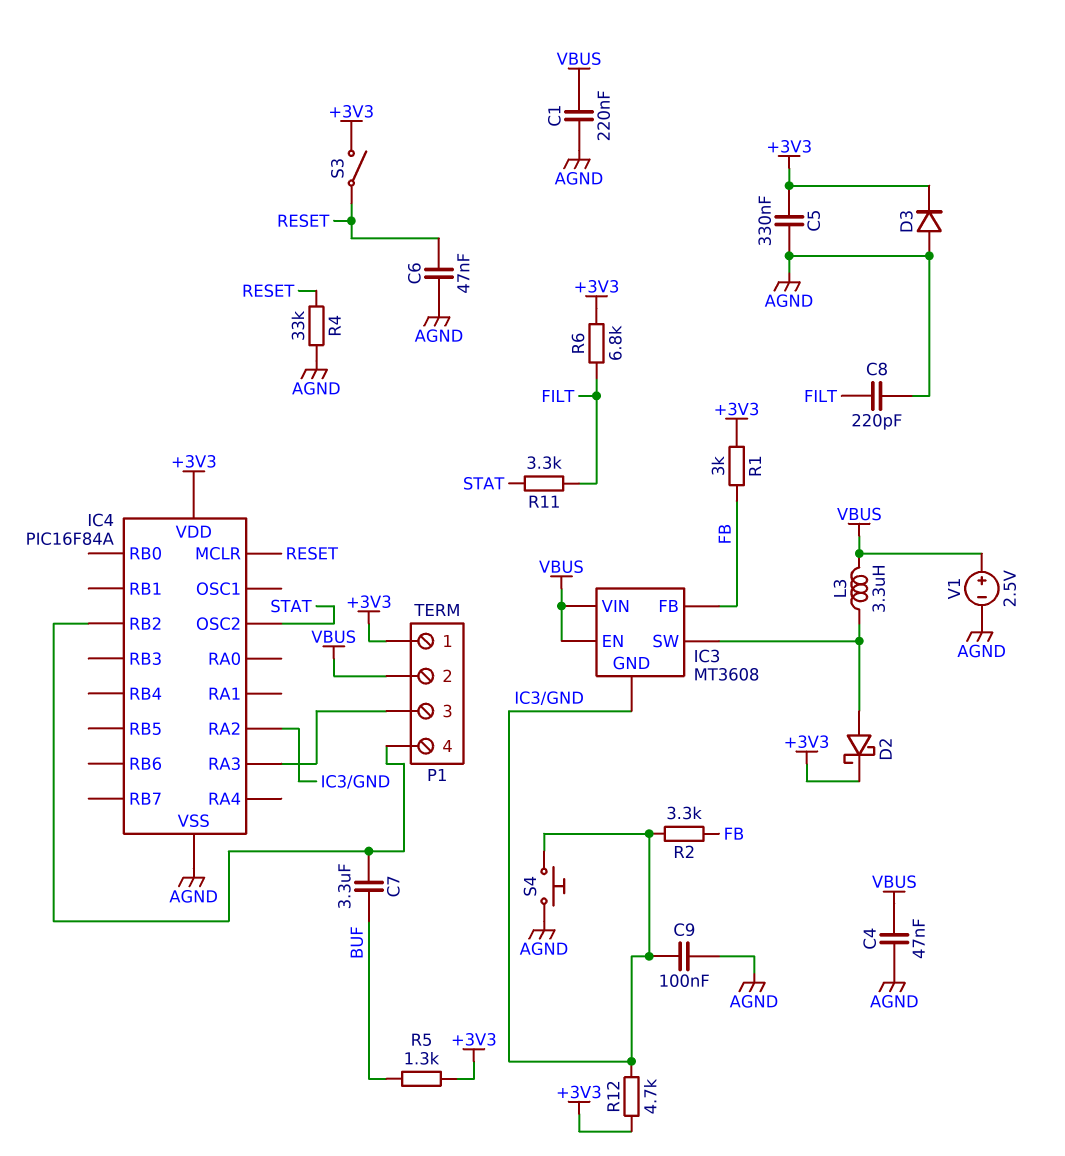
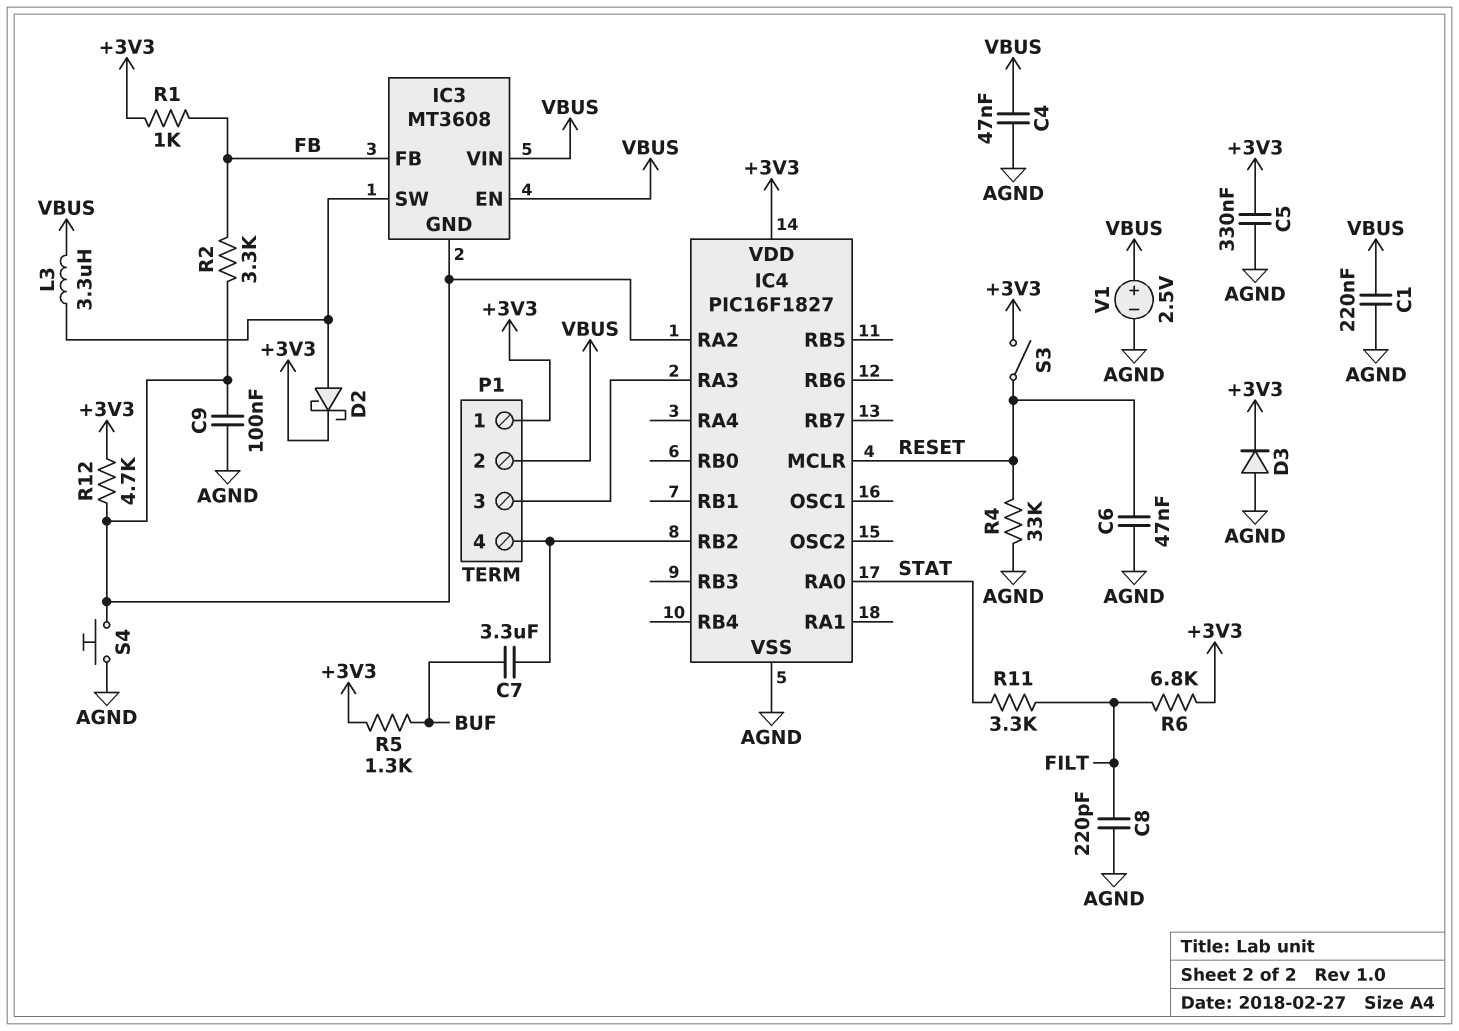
IC4: PIC16F84A -> PIC16F1827
IC4 pin OSC2: STAT -> none
IC4 pin RA0: none -> STAT
R1: 3k (+3V3, FB) -> 1k (+3V3, FB)

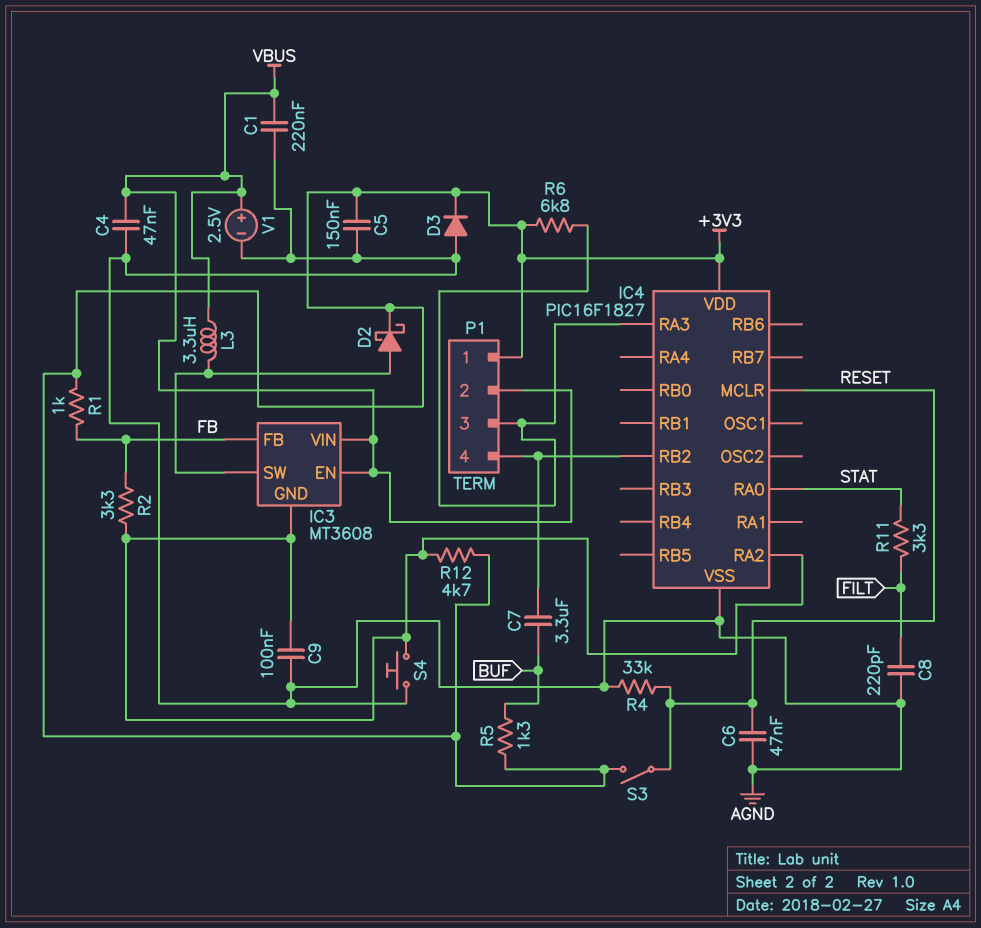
C5: 330nF (+3V3, AGND) -> 150nF (+3V3, AGND)
R6: 6.8k (+3V3, FILT) -> 6.8k (+3V3, IC4/RA3)

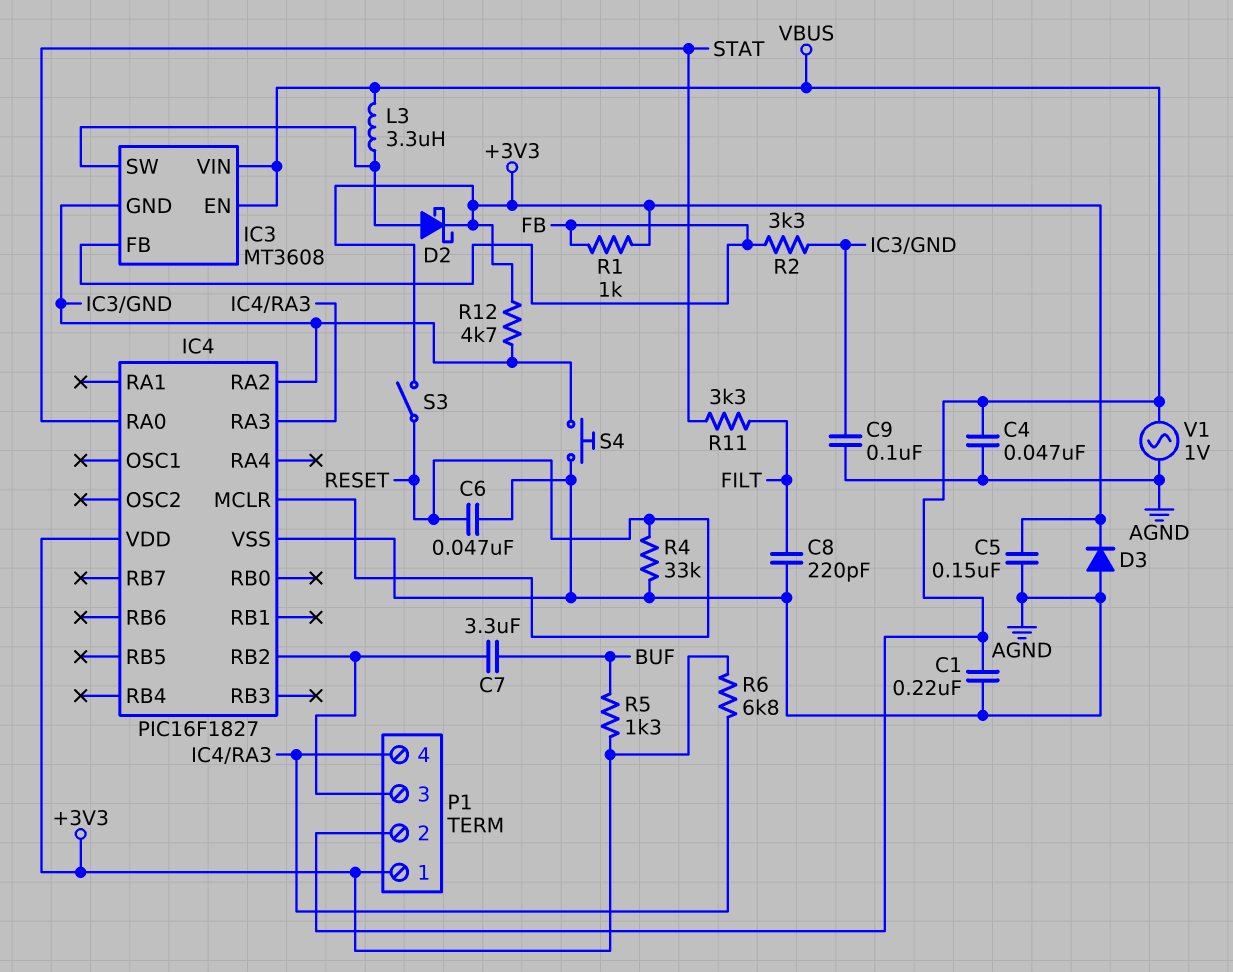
P1 pin 3: IC4/RA3 -> IC4/RB2
P1 pin 4: IC4/RB2 -> IC4/RA3
V1: 2.5V (plus VBUS, minus AGND) -> AC 1V (AGND, VBUS)

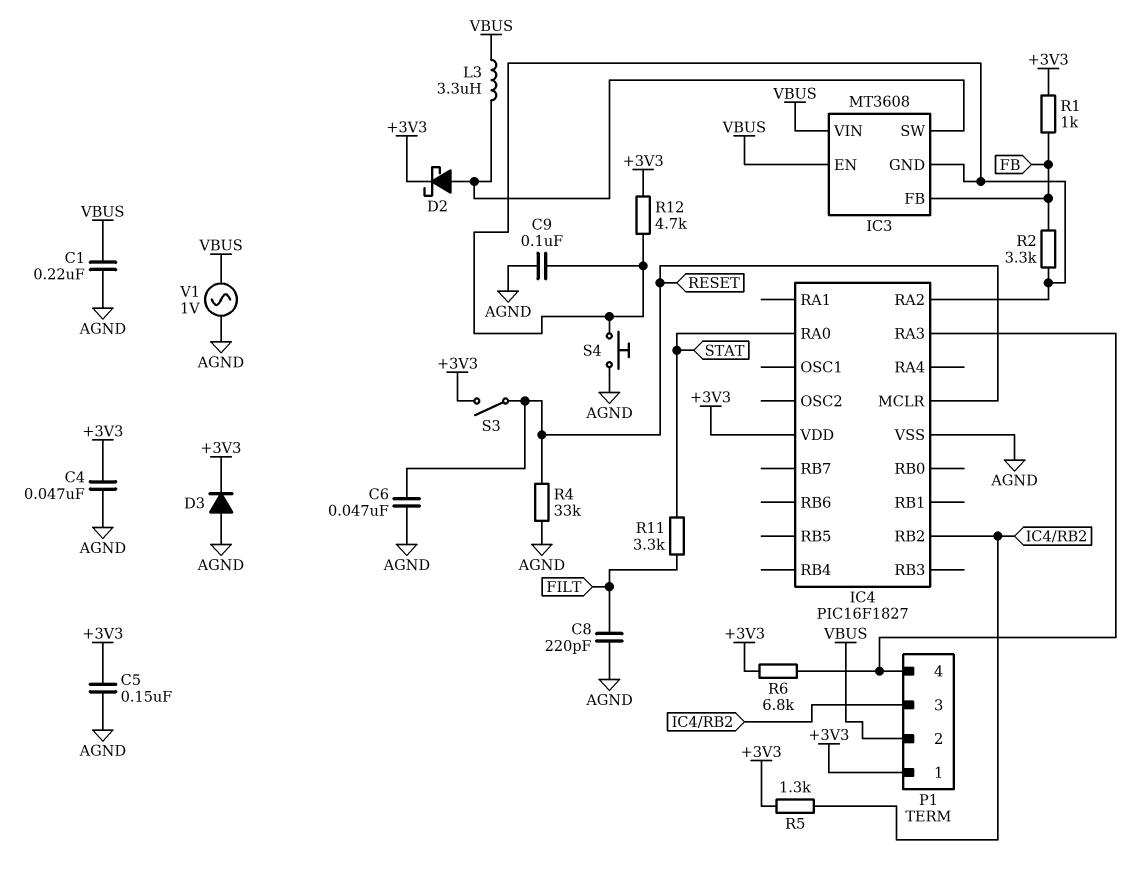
C4: 47nF (AGND, VBUS) -> 47nF (+3V3, AGND)
C7: 3.3uF (BUF, IC4/RB2) -> none
R5: 1.3k (+3V3, BUF) -> 1.3k (+3V3, IC4/RB2)

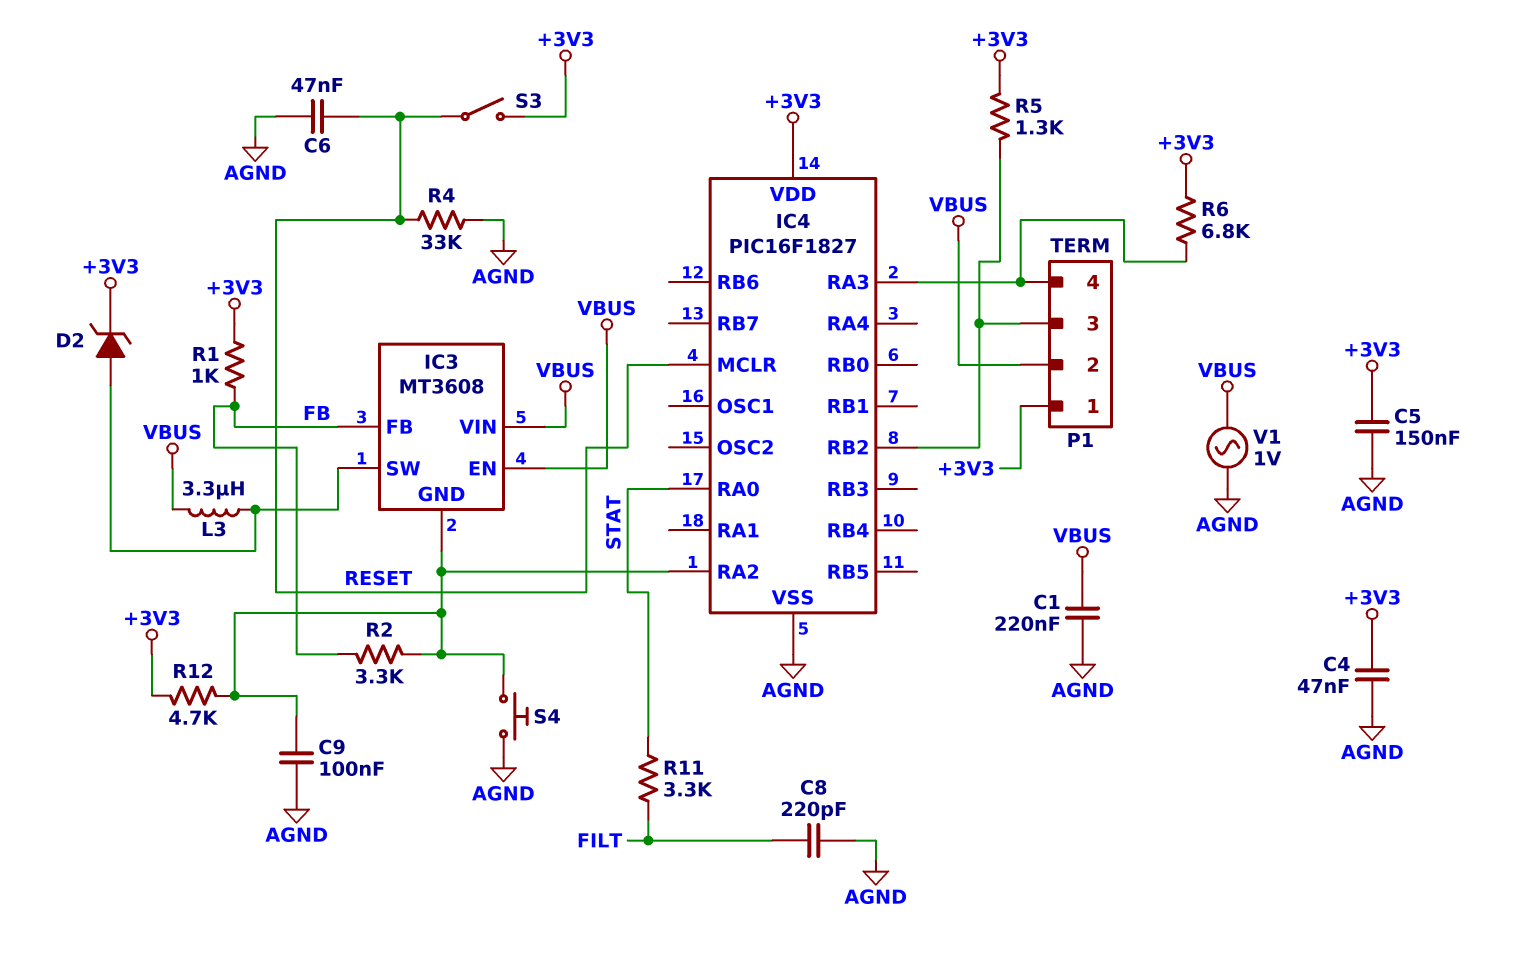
D2: schottky (A IC3/SW, K +3V3) -> zener (A IC3/SW, K +3V3)
D3: diode (A AGND, K +3V3) -> none

